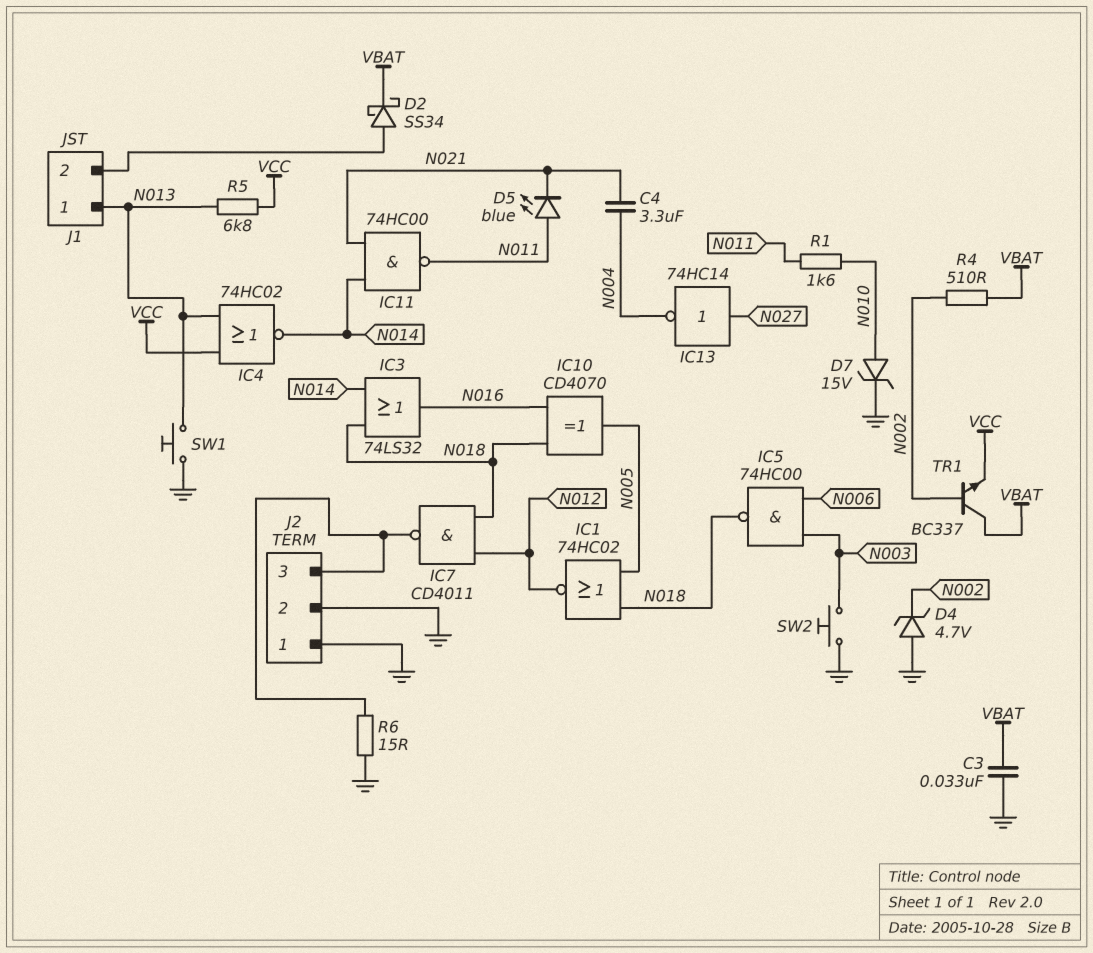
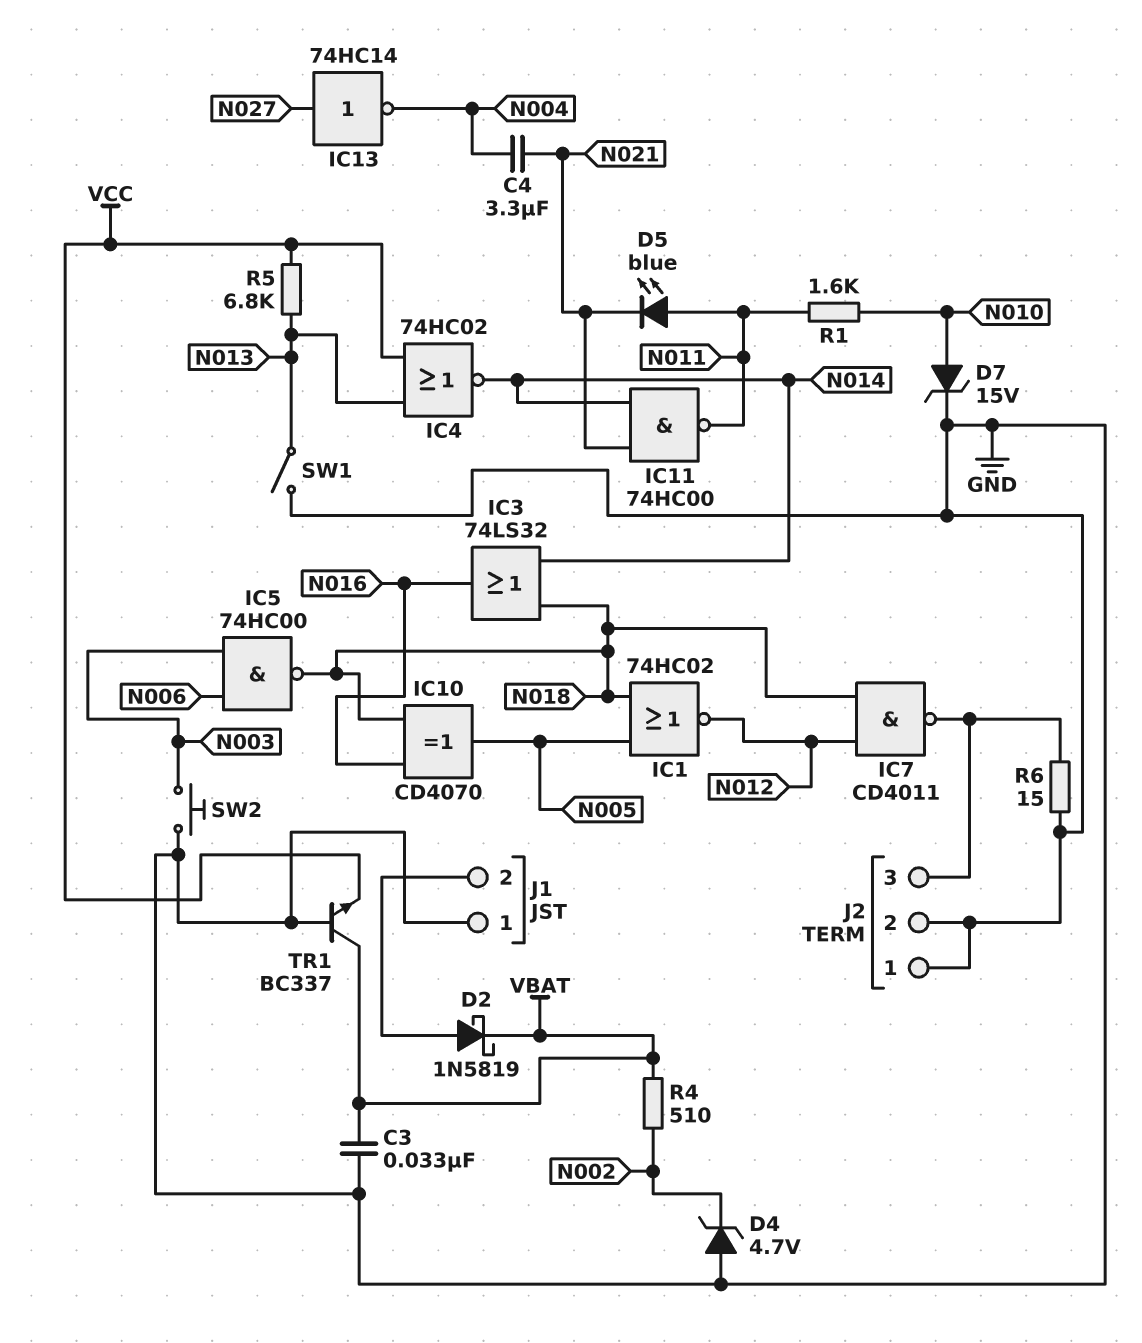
D2: schottky SS34 (A J1/2, K VBAT) -> schottky 1N5819 (A J1/2, K VBAT)
J1 pin 1: N013 -> GND
SW1: button (GND, N013) -> switch (GND, N013)
TR1: NPN BC337 (B N002, C VBAT, E VCC) -> NPN BC337 (B GND, C VBAT, E VCC)

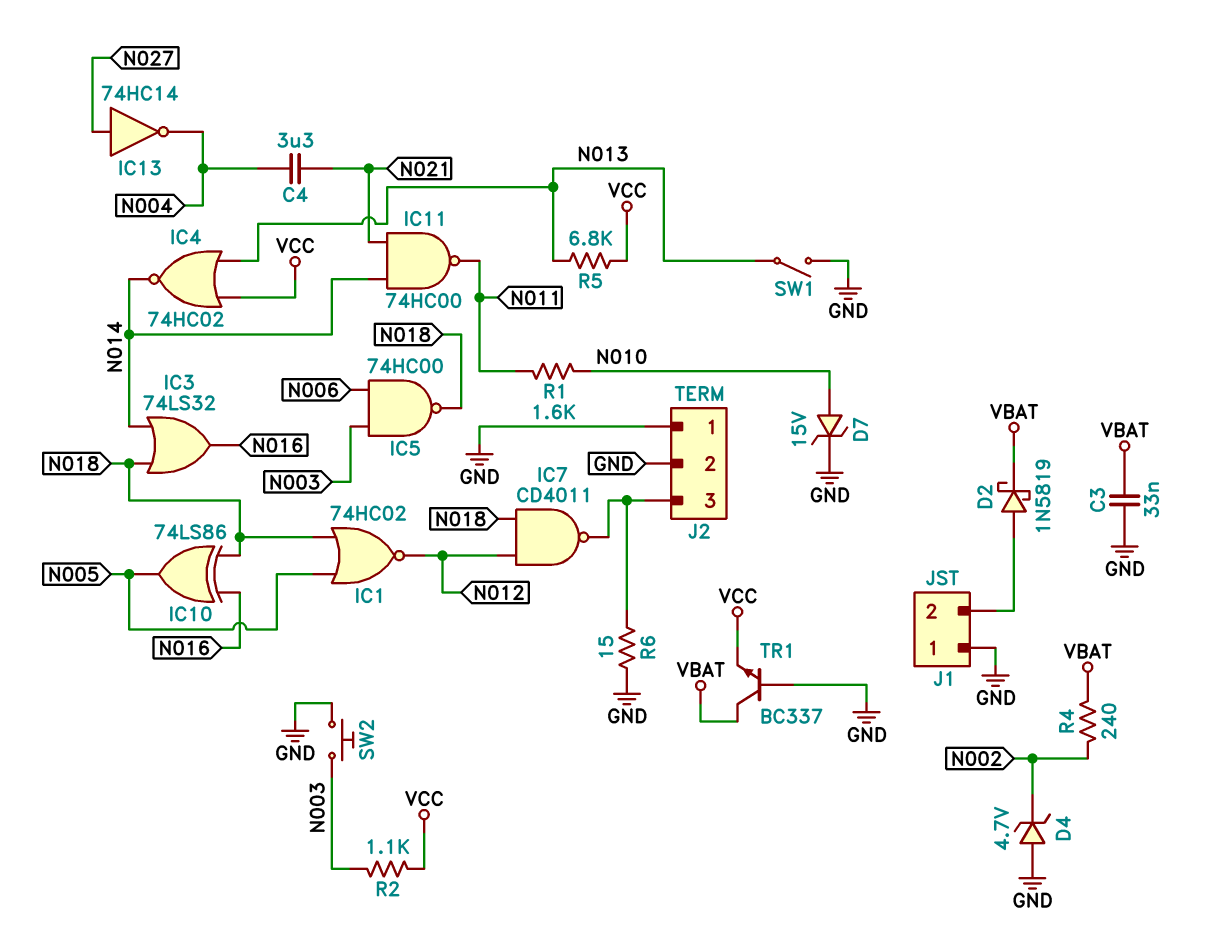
D5: LED blue (A N011, K N021) -> none
IC10: XOR CD4070 (in N016, in N018, out N005) -> XOR 74LS86 (in N016, in N018, out N005)
R2: none -> 1.1k (N003, VCC)
R4: 510 (N002, VBAT) -> 240 (N002, VBAT)

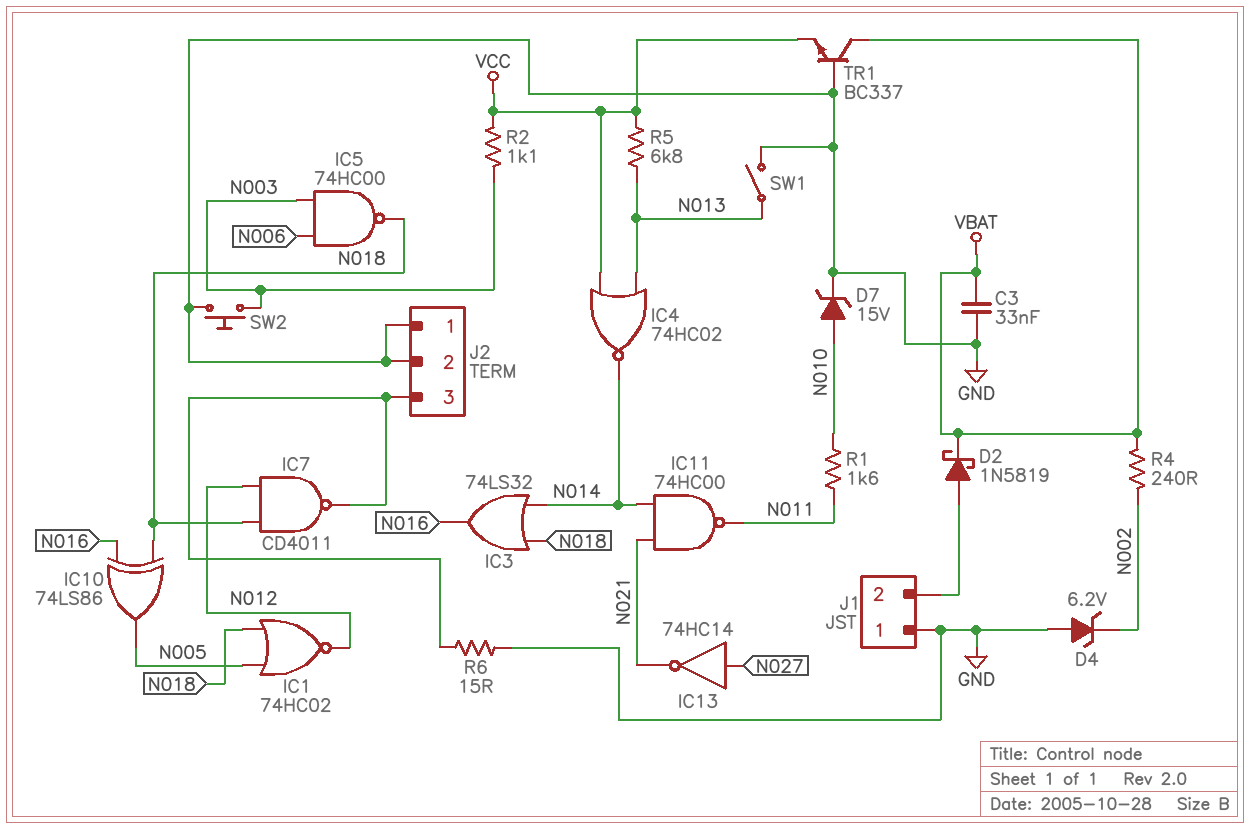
C4: 3.3uF (N004, N021) -> none
D4: zener 4.7V (A GND, K N002) -> zener 6.2V (A GND, K N002)
IC13: NOT 74HC14 (in N027, out N004) -> NOT 74HC14 (in N027, out N021)

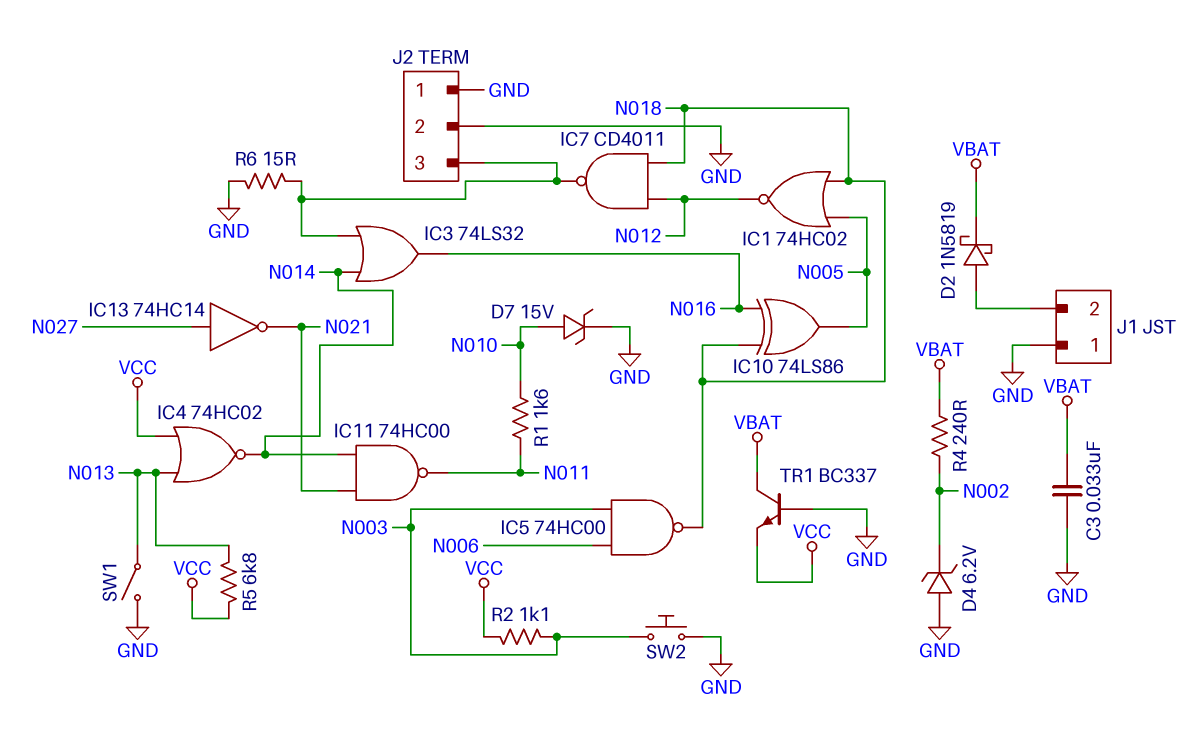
IC3: OR 74LS32 (in N014, in N018, out N016) -> OR 74LS32 (in J2/3, in N014, out N016)

